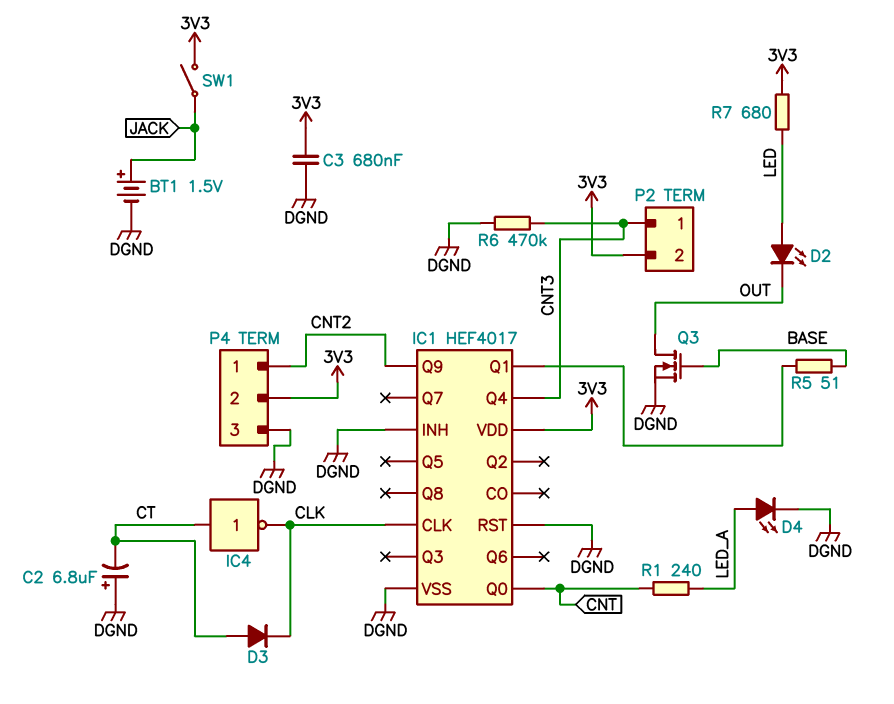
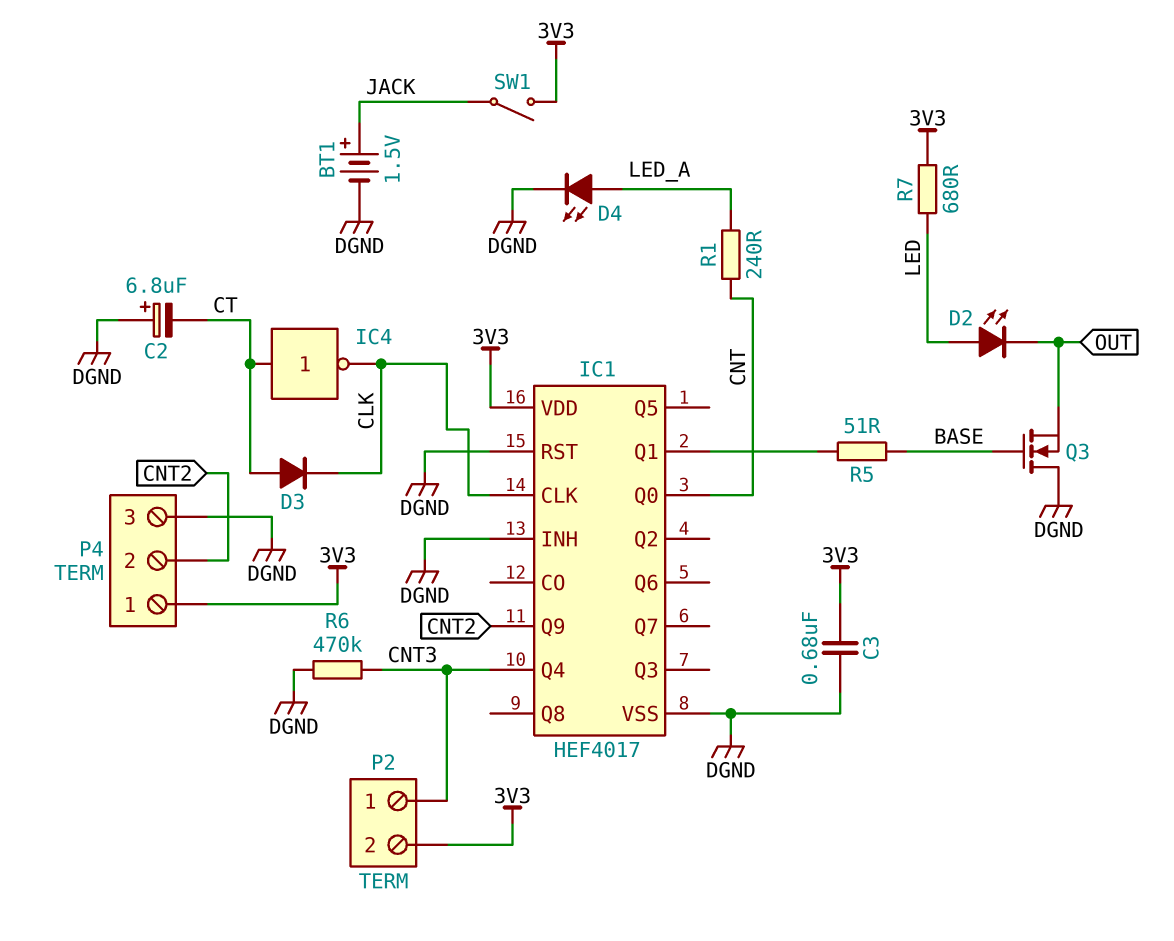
P4 pin 1: CNT2 -> 3V3
P4 pin 2: 3V3 -> CNT2
Q3: NMOS (G BASE, D OUT, S DGND) -> NMOS (G BASE, D DGND, S OUT)

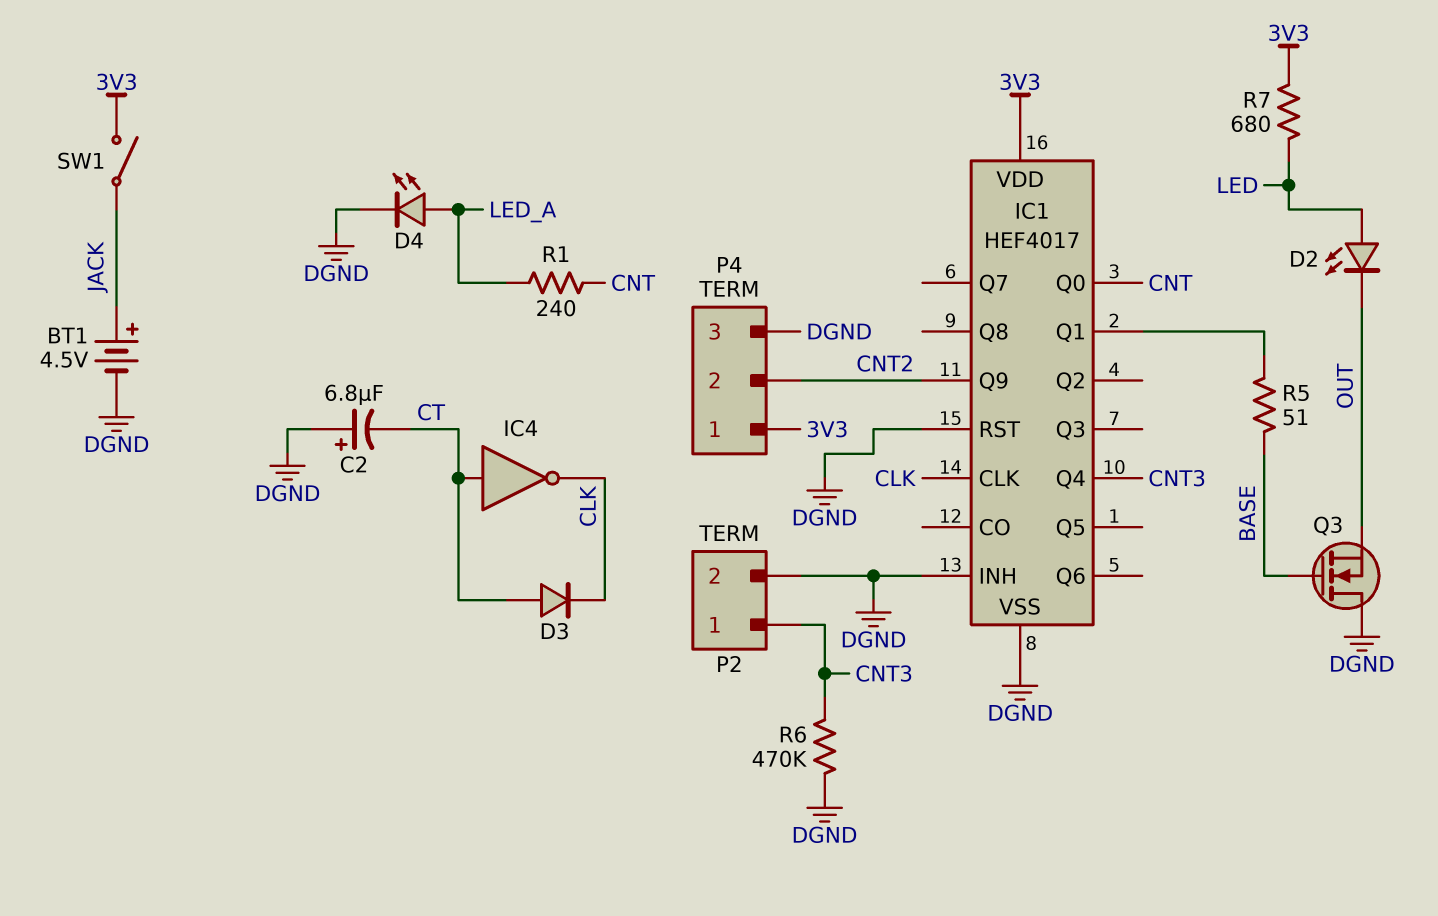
BT1: 1.5V (plus JACK, minus DGND) -> 4.5V (plus JACK, minus DGND)
C3: 680nF (3V3, DGND) -> none
P2 pin 2: 3V3 -> DGND

